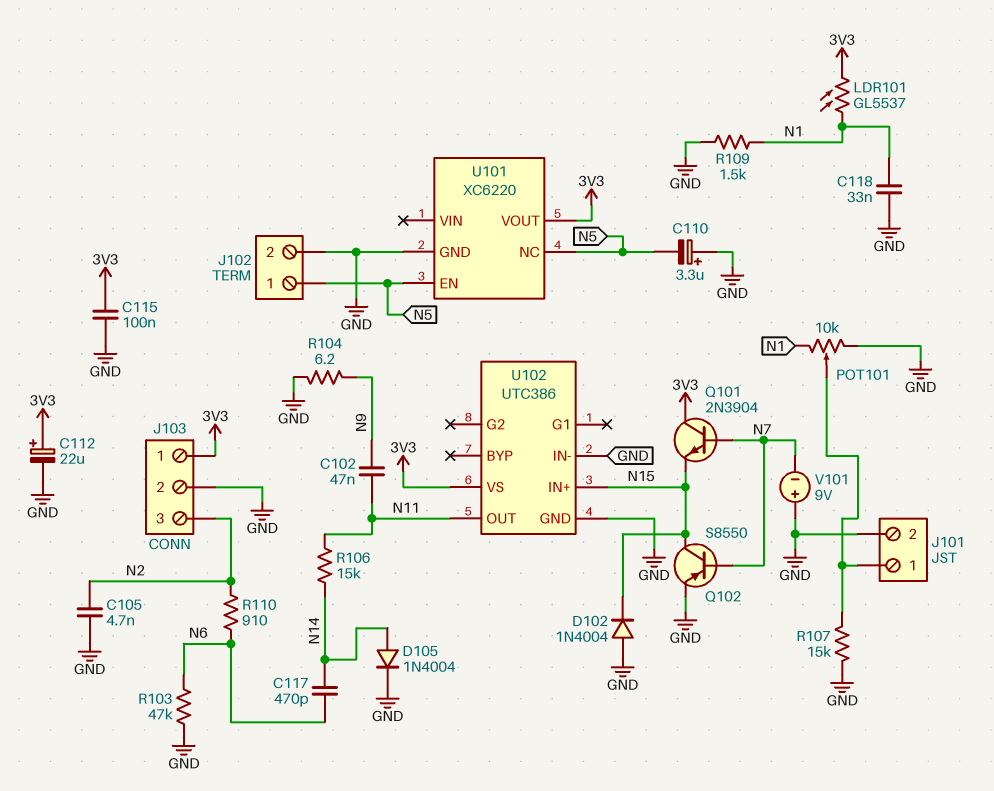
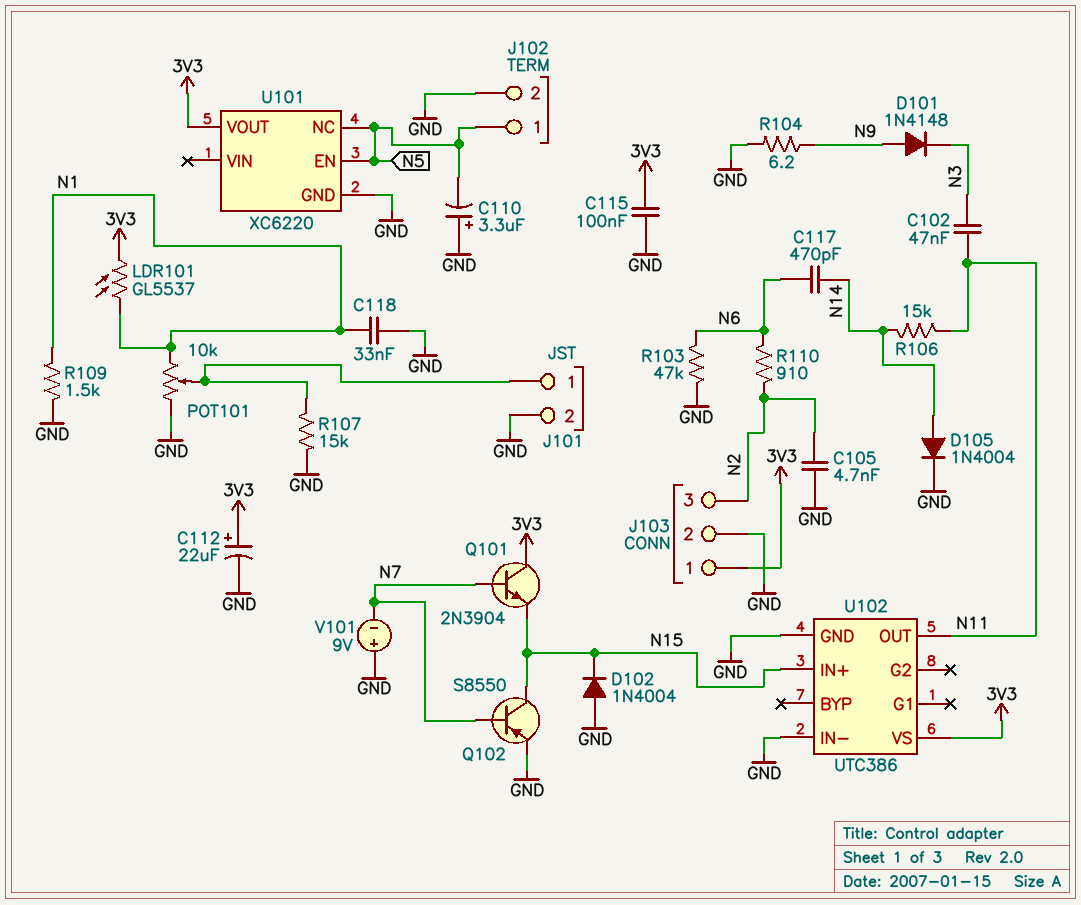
C102: 47nF (N9, N11) -> 47nF (N3, N11)
D101: none -> diode 1N4148 (A N9, K N3)

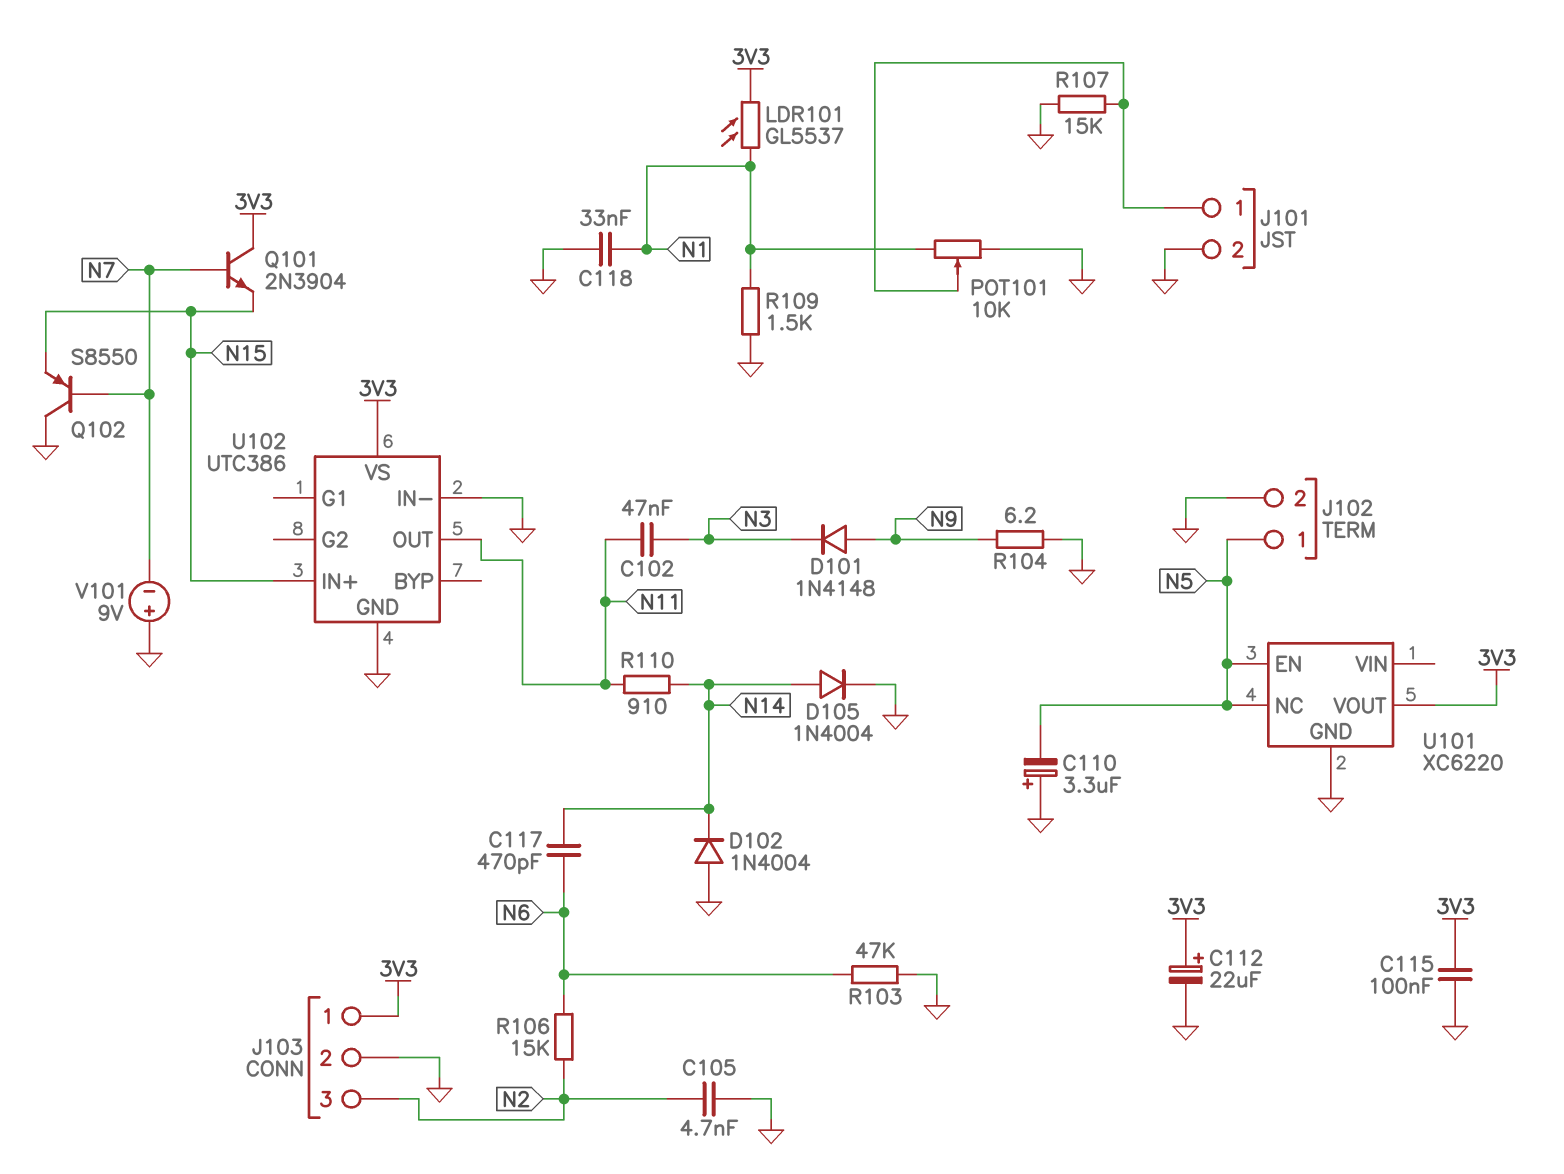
D102: diode 1N4004 (A GND, K N15) -> diode 1N4004 (A GND, K N14)
Q102: PNP S8550 (B N7, C N15, E GND) -> PNP S8550 (B N7, C GND, E N15)
R106: 15k (N11, N14) -> 15k (N2, N6)
R110: 910 (N2, N6) -> 910 (N11, N14)

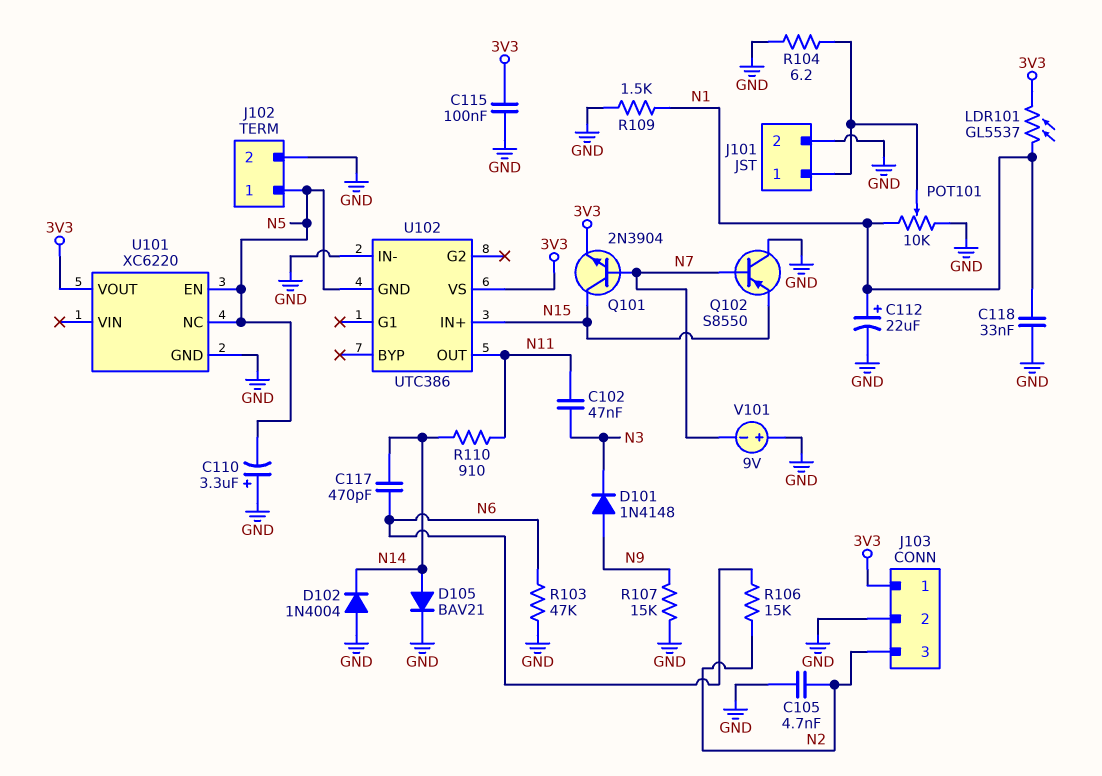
C112: 22uF (plus 3V3, minus GND) -> 22uF (plus N1, minus GND)
D105: diode 1N4004 (A N14, K GND) -> diode BAV21 (A N14, K GND)
Q101: NPN 2N3904 (B N7, C 3V3, E N15) -> NPN 2N3904 (B N7, C N15, E 3V3)
R104: 6.2 (GND, N9) -> 6.2 (GND, J101/1)
R107: 15k (GND, J101/1) -> 15k (GND, N9)
U102 pin GND: GND -> N5

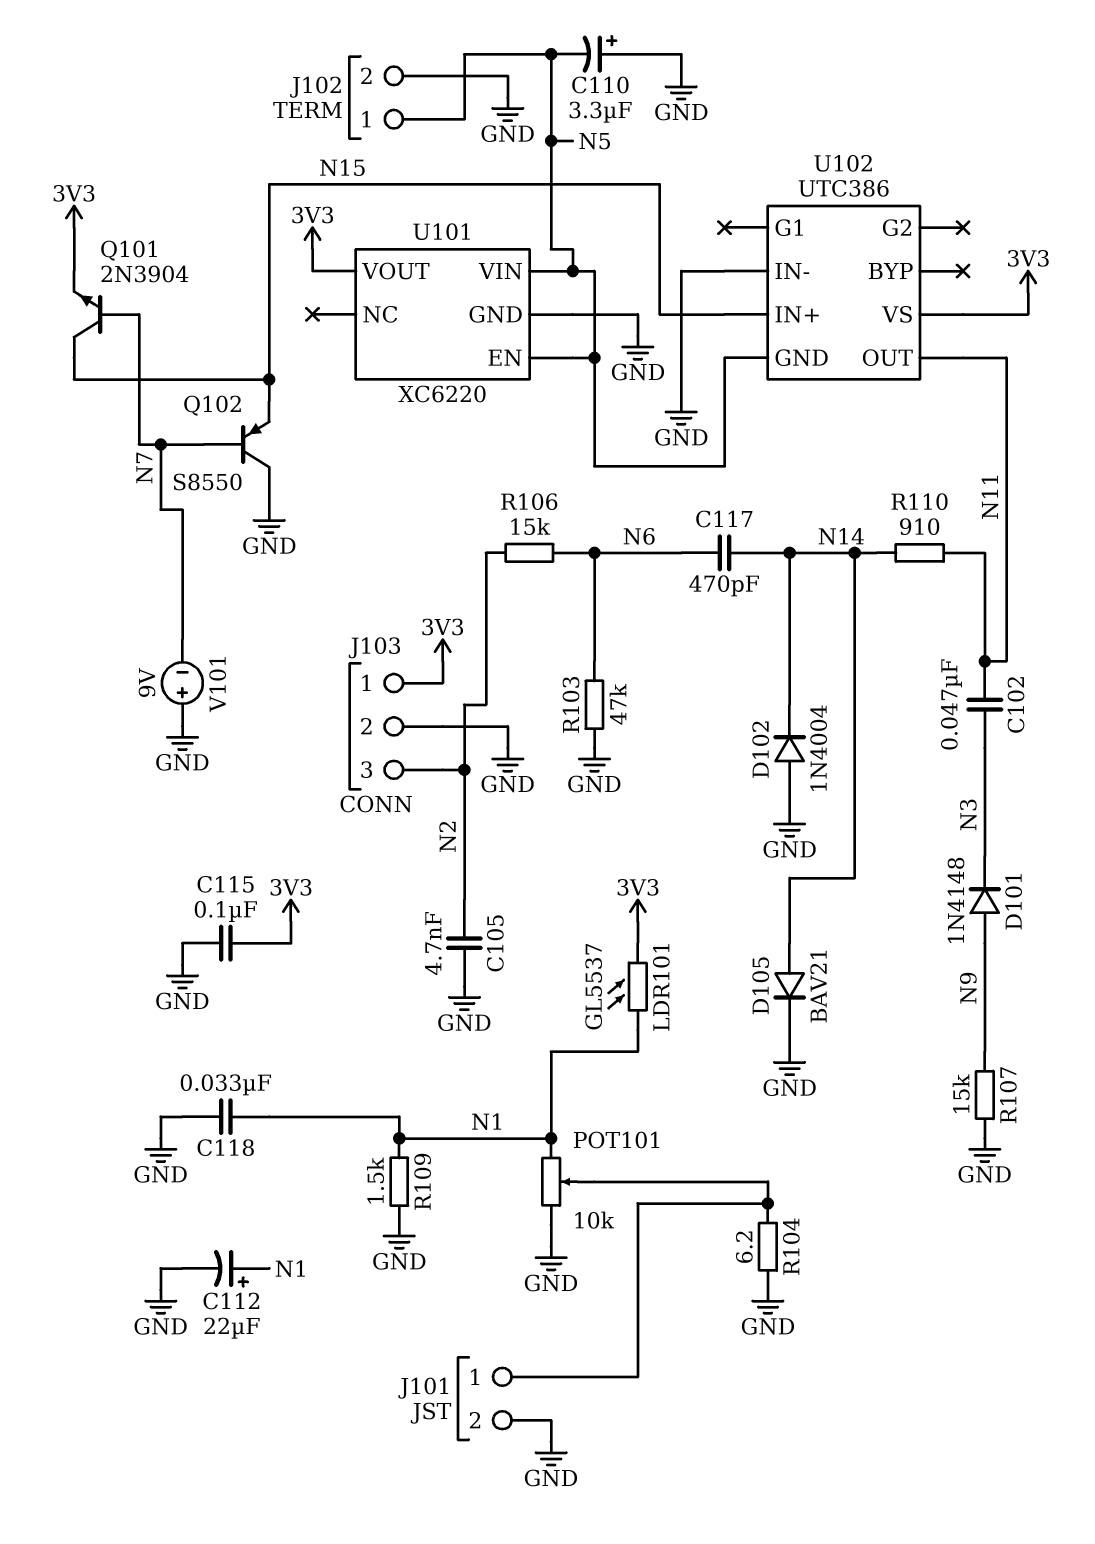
U101 pin NC: N5 -> none
U101 pin VIN: none -> N5

